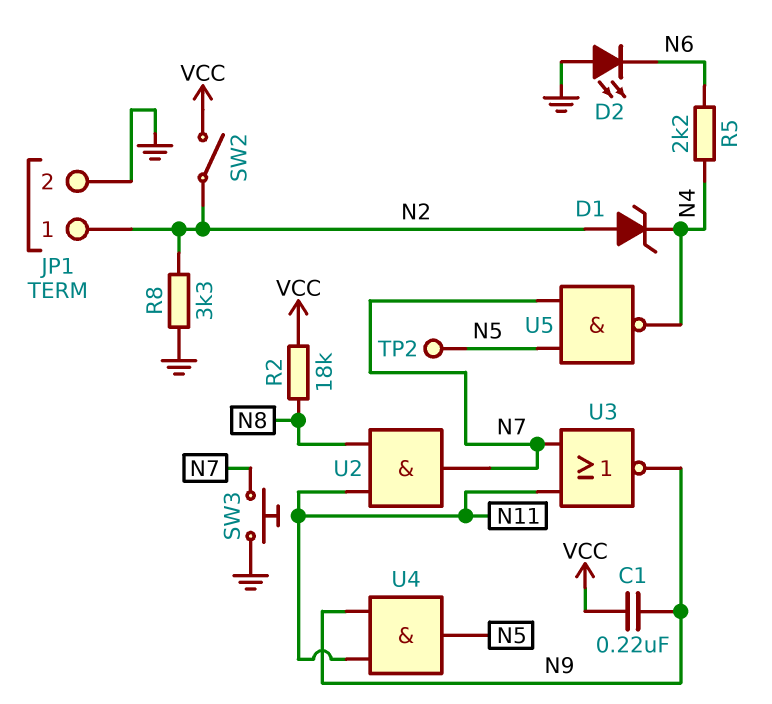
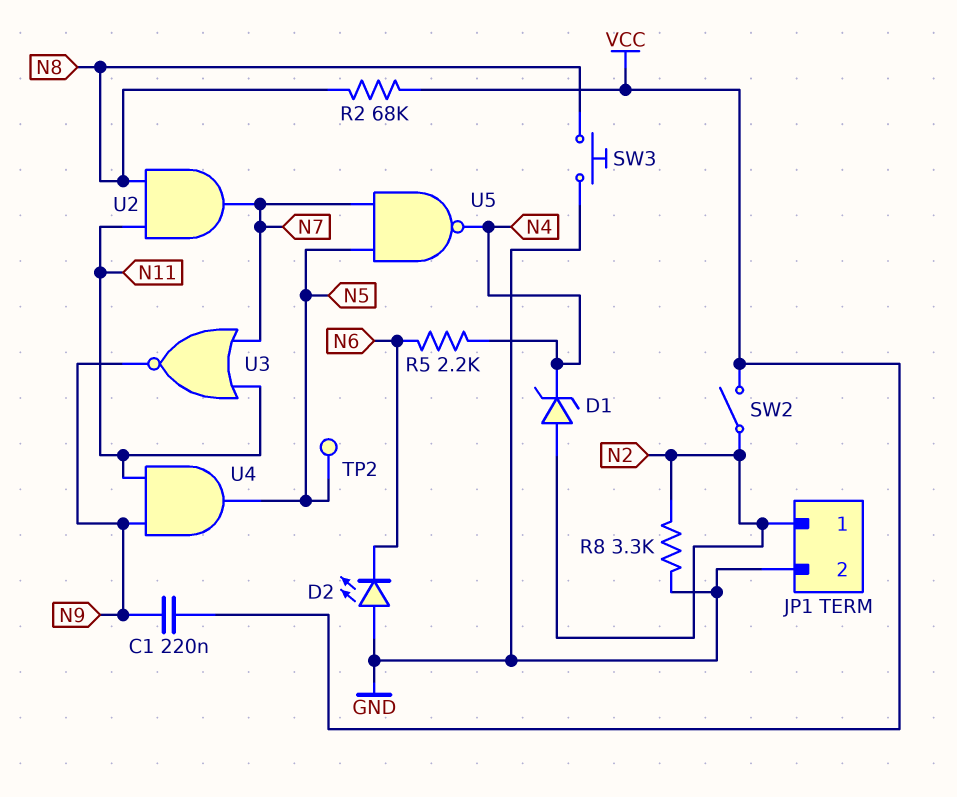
R2: 18k (N8, VCC) -> 68k (N8, VCC)
SW3: button (GND, N7) -> button (GND, N8)

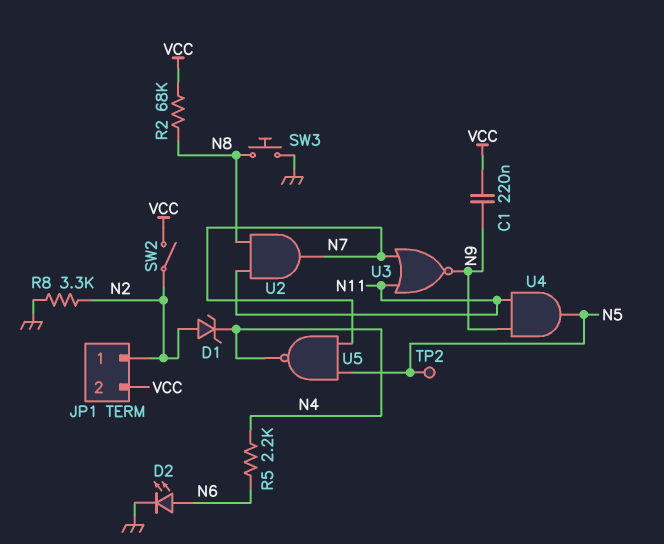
D2: LED (A GND, K N6) -> LED (A N6, K GND)
JP1 pin 2: GND -> VCC

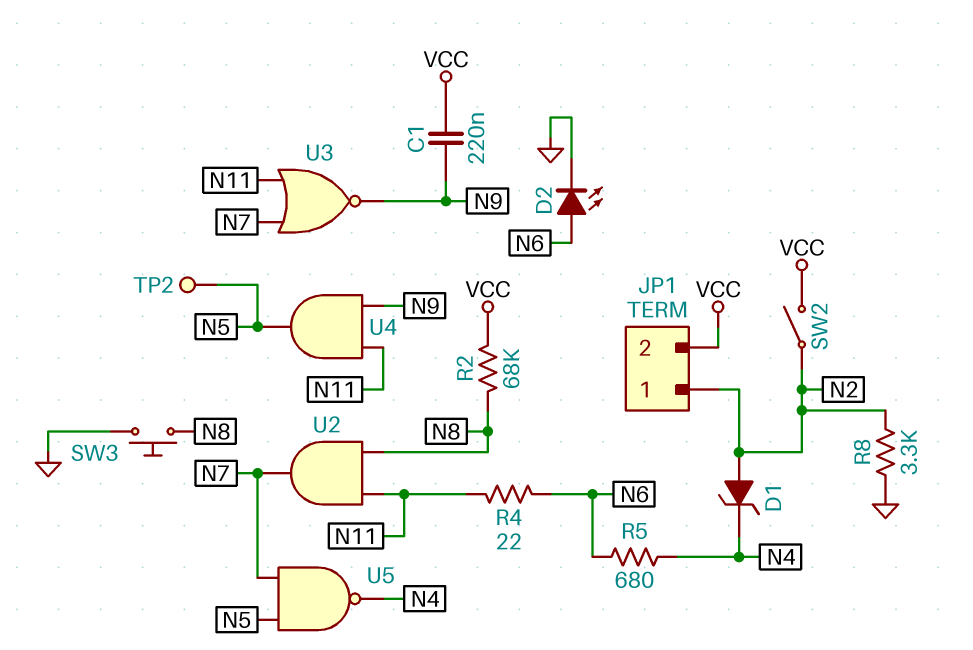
R4: none -> 22 (N6, N11)
R5: 2.2k (N4, N6) -> 680 (N4, N6)

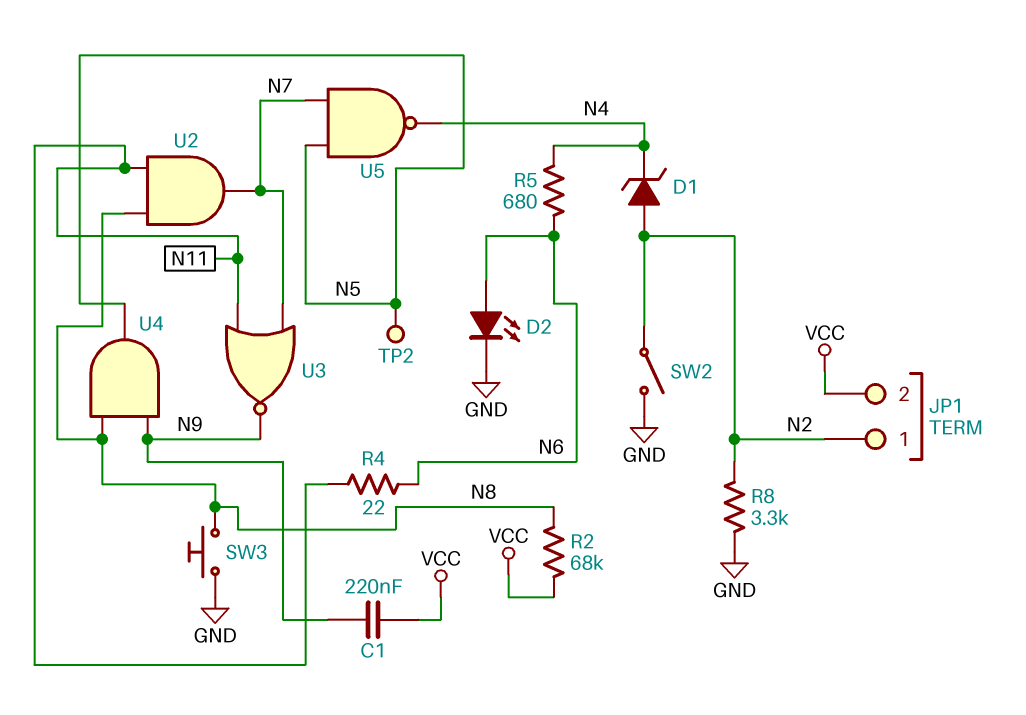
SW2: switch (N2, VCC) -> switch (GND, N2)
U4: AND (in N9, in N11, out N5) -> AND (in N8, in N9, out N5)

